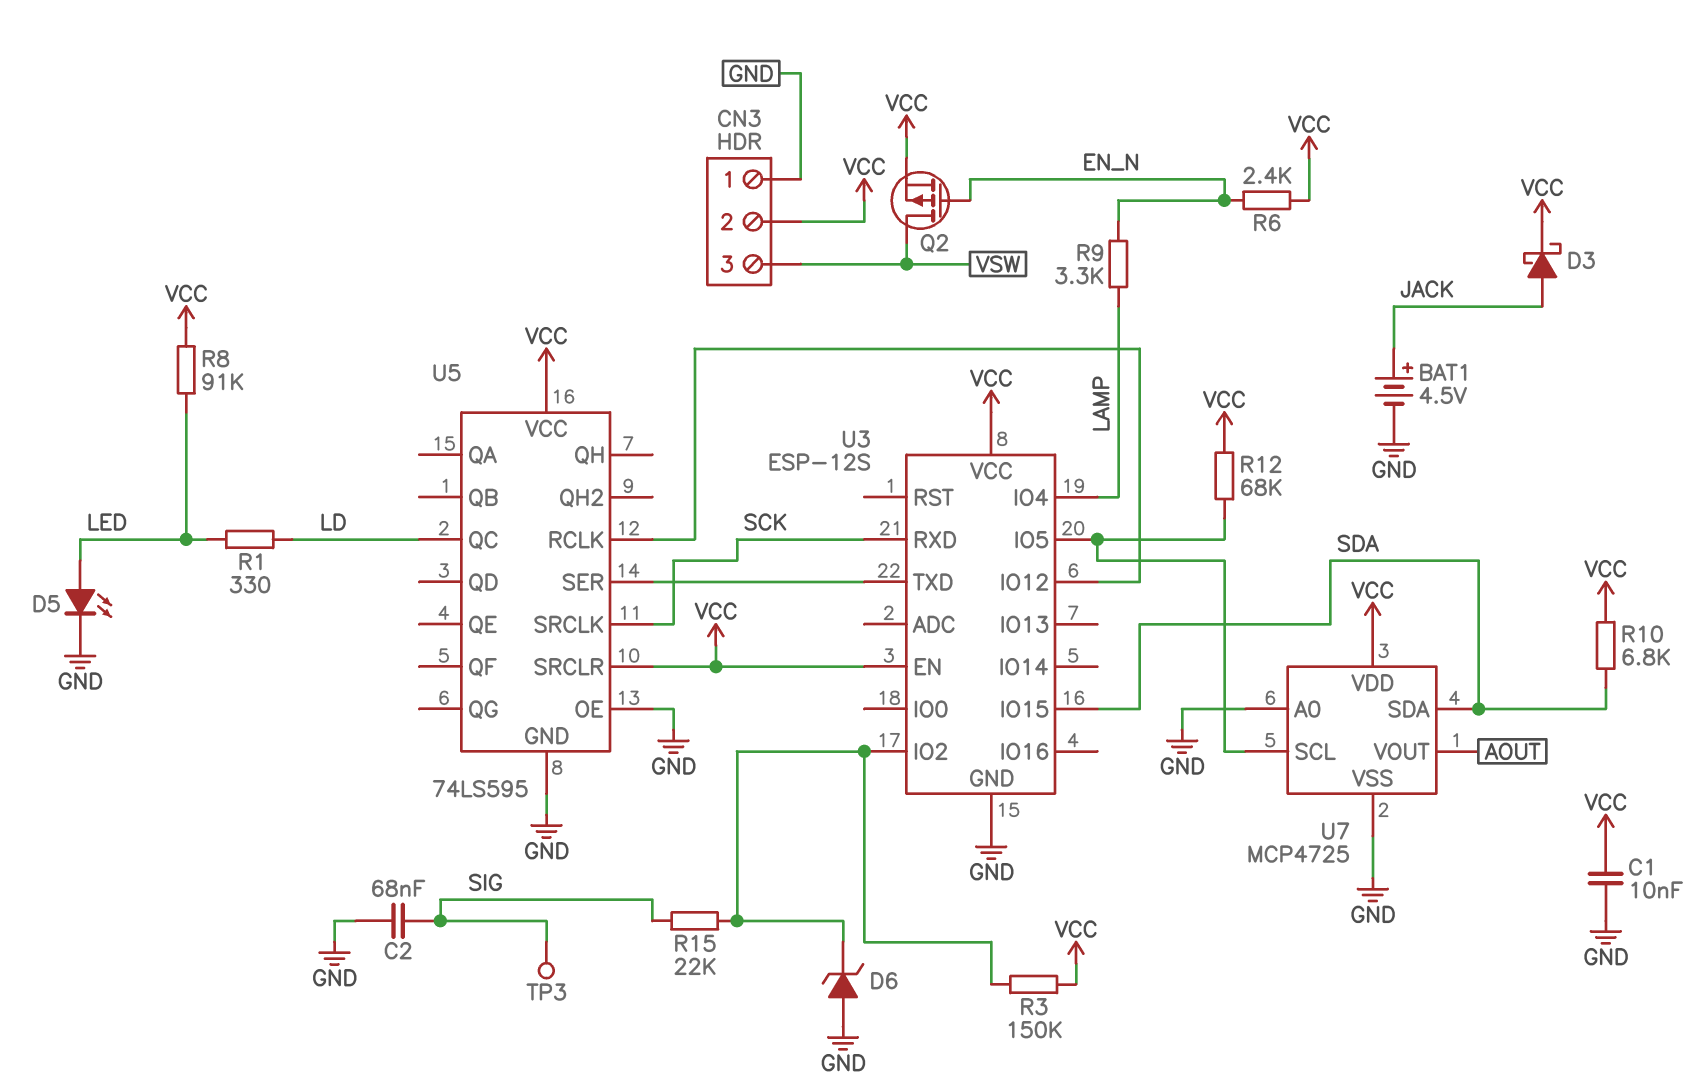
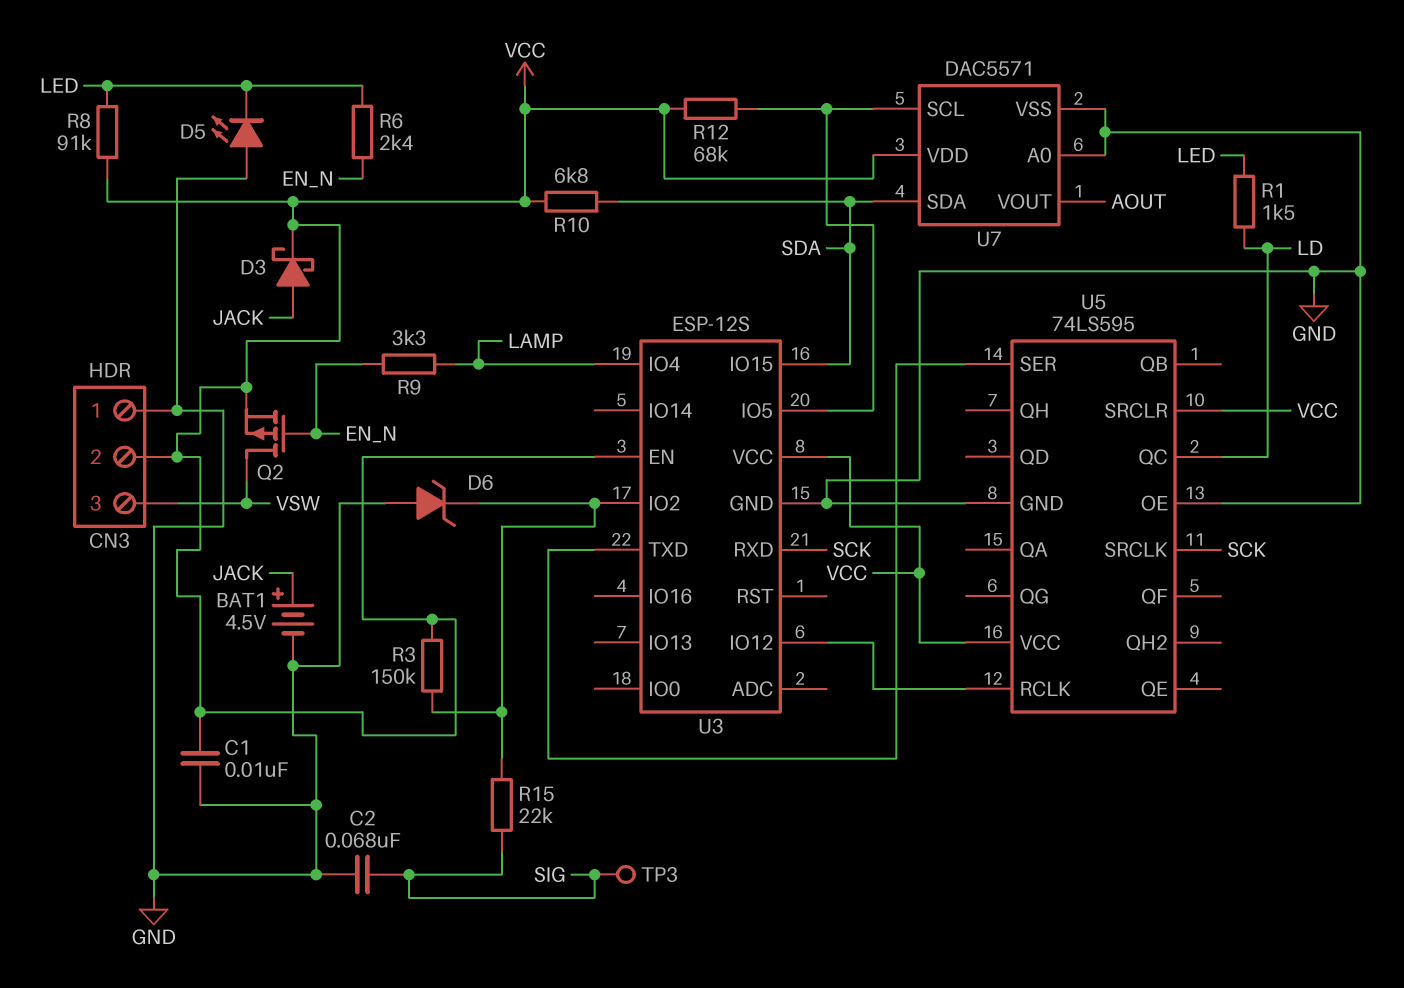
D5: LED (A LED, K GND) -> LED (A GND, K LED)
R1: 330 (LD, LED) -> 1.5k (LD, LED)
R6: 2.4k (EN_N, VCC) -> 2.4k (EN_N, LED)
U7: MCP4725 -> DAC5571

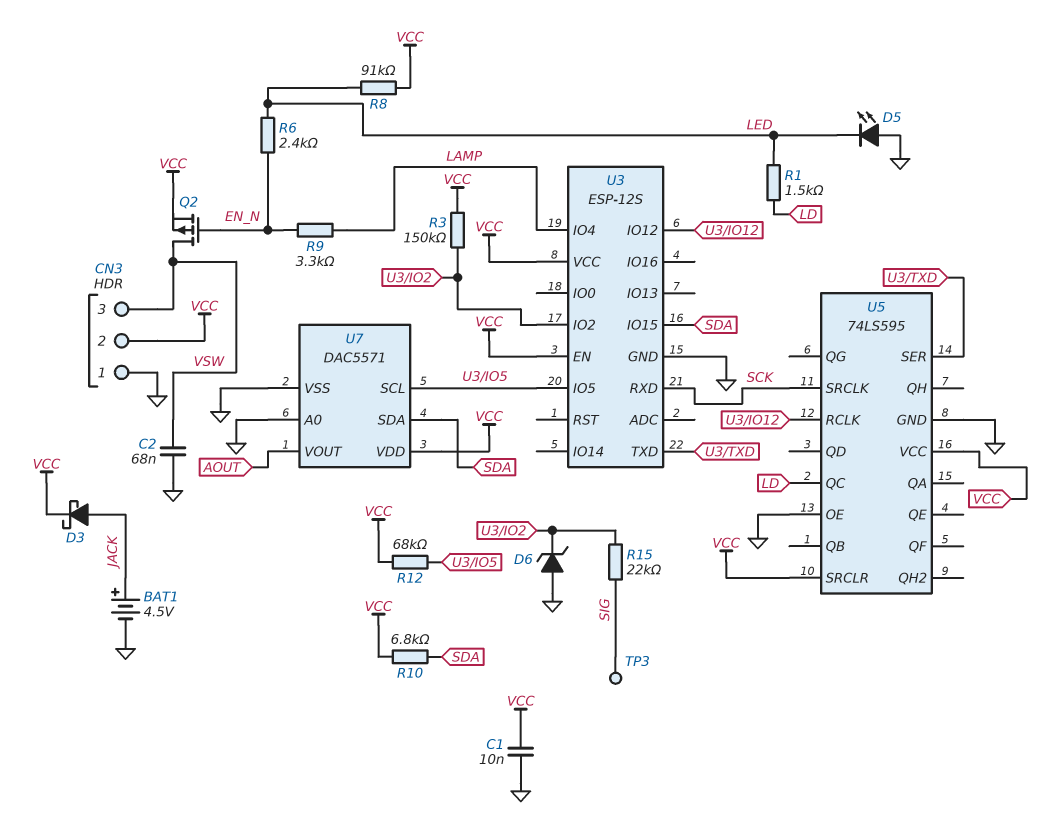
C2: 68nF (GND, SIG) -> 68nF (GND, VSW)

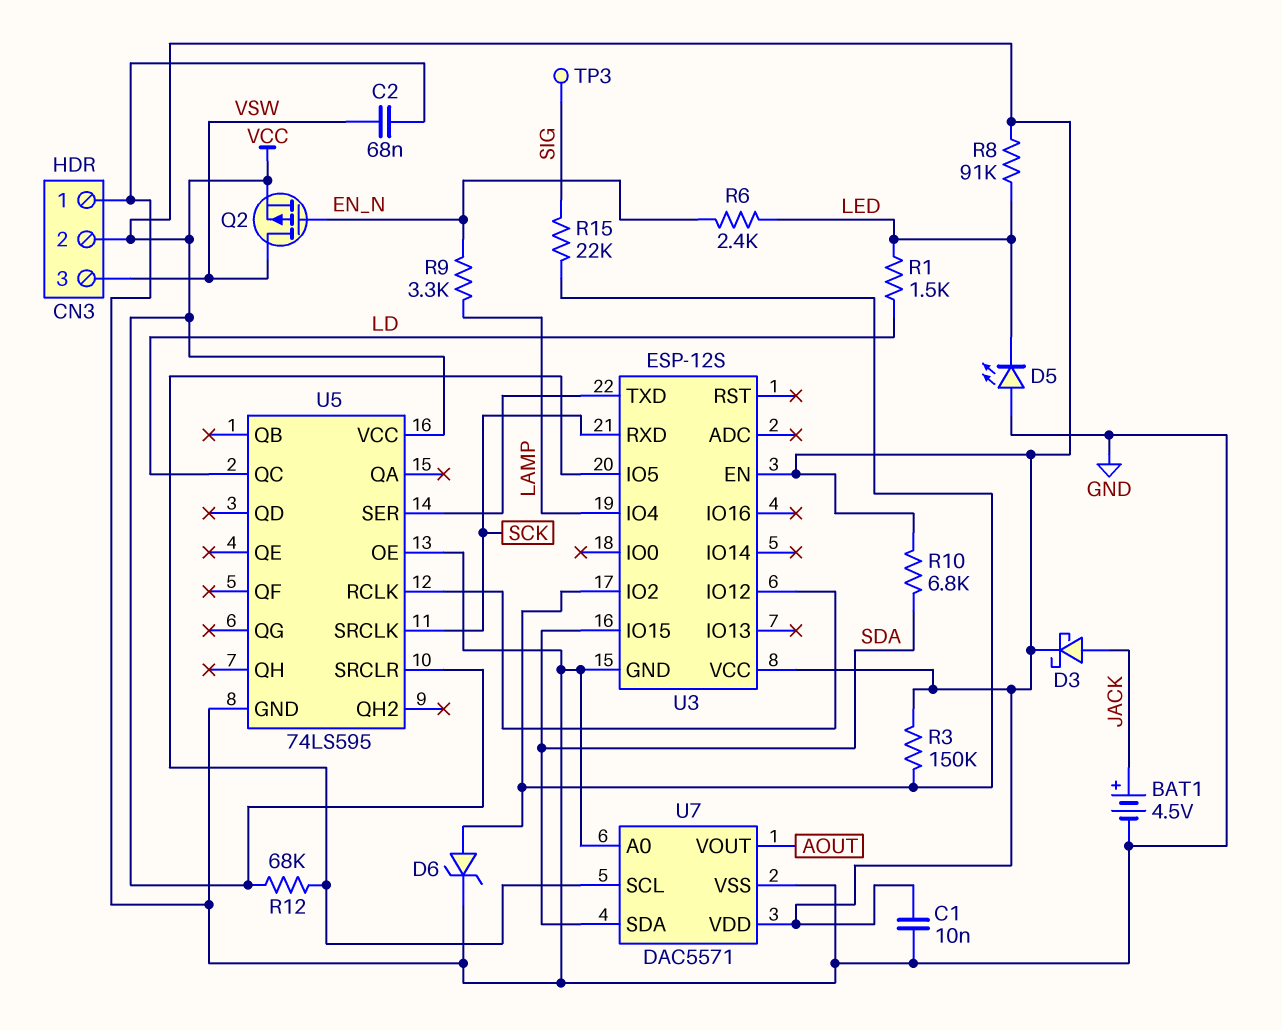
D6: zener (A GND, K U3/IO2) -> zener (A U3/IO2, K GND)

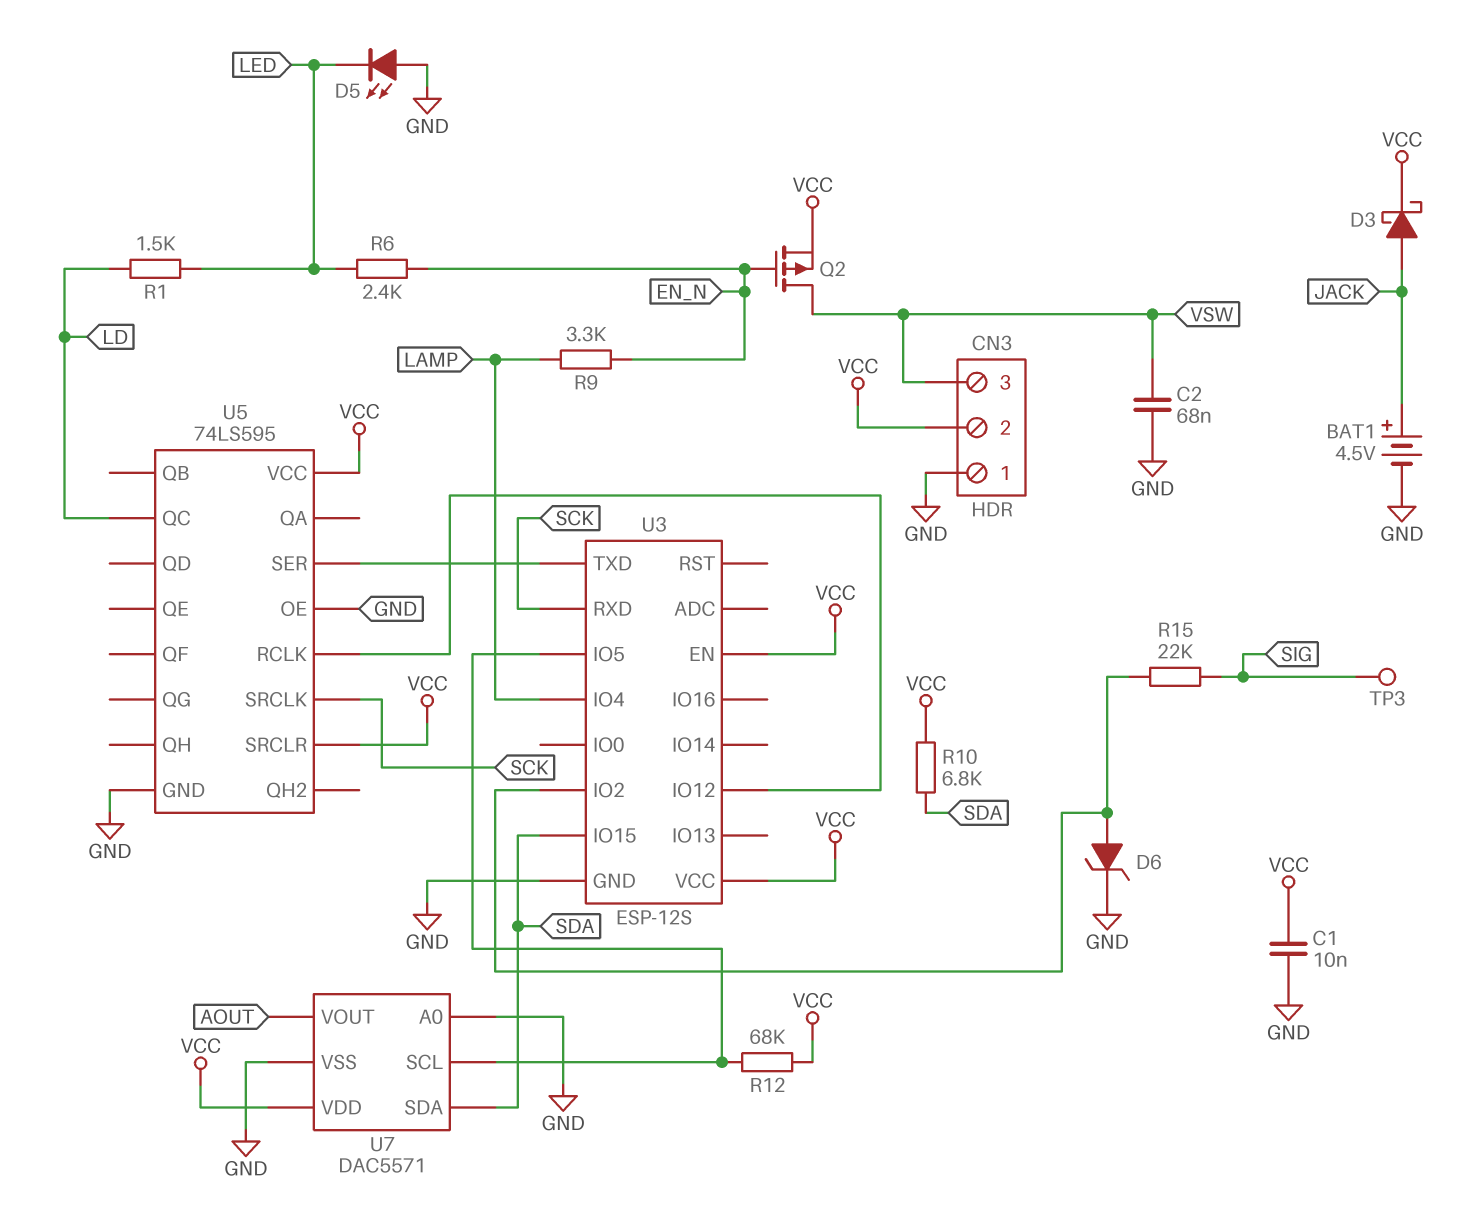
R3: 150k (U3/IO2, VCC) -> none
R8: 91k (LED, VCC) -> none

